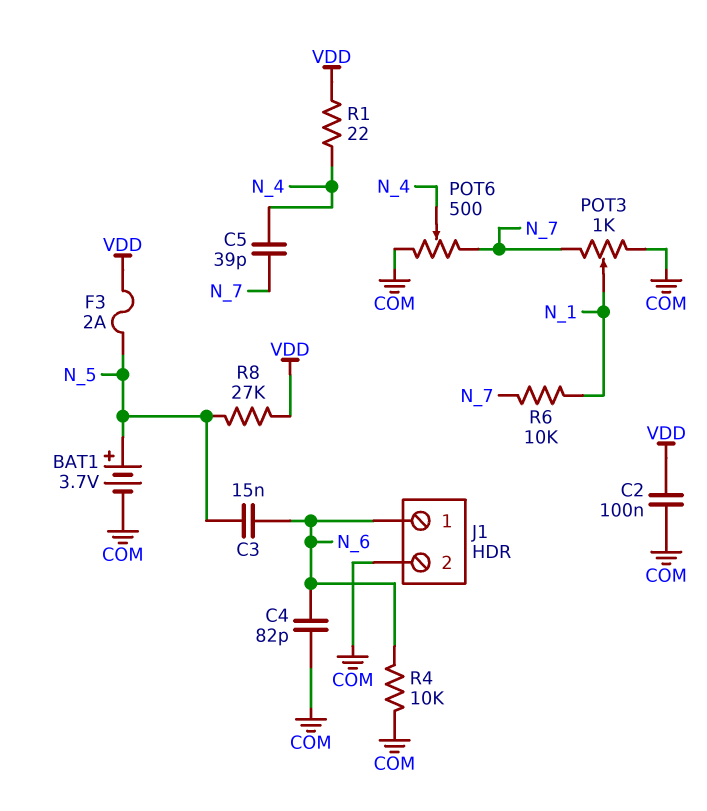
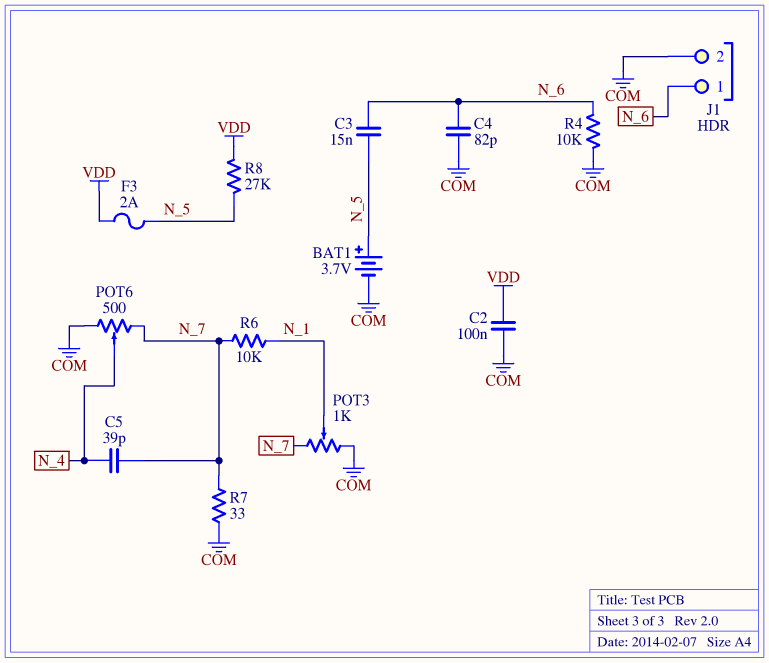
R1: 22 (N_4, VDD) -> none
R7: none -> 33 (COM, N_7)

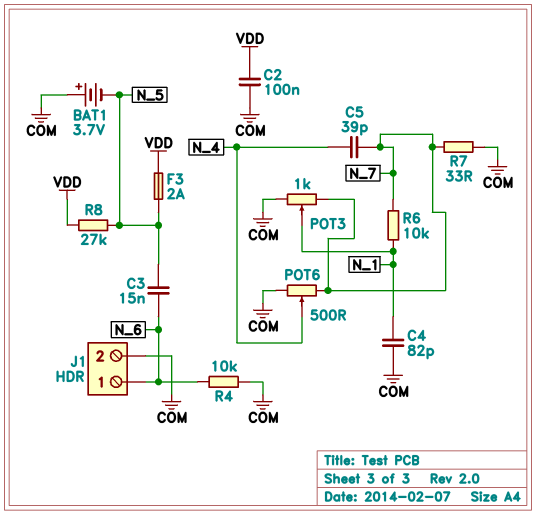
BAT1: 3.7V (plus N_5, minus COM) -> 3.7V (plus COM, minus N_5)
C4: 82pF (COM, N_6) -> 82pF (COM, N_1)

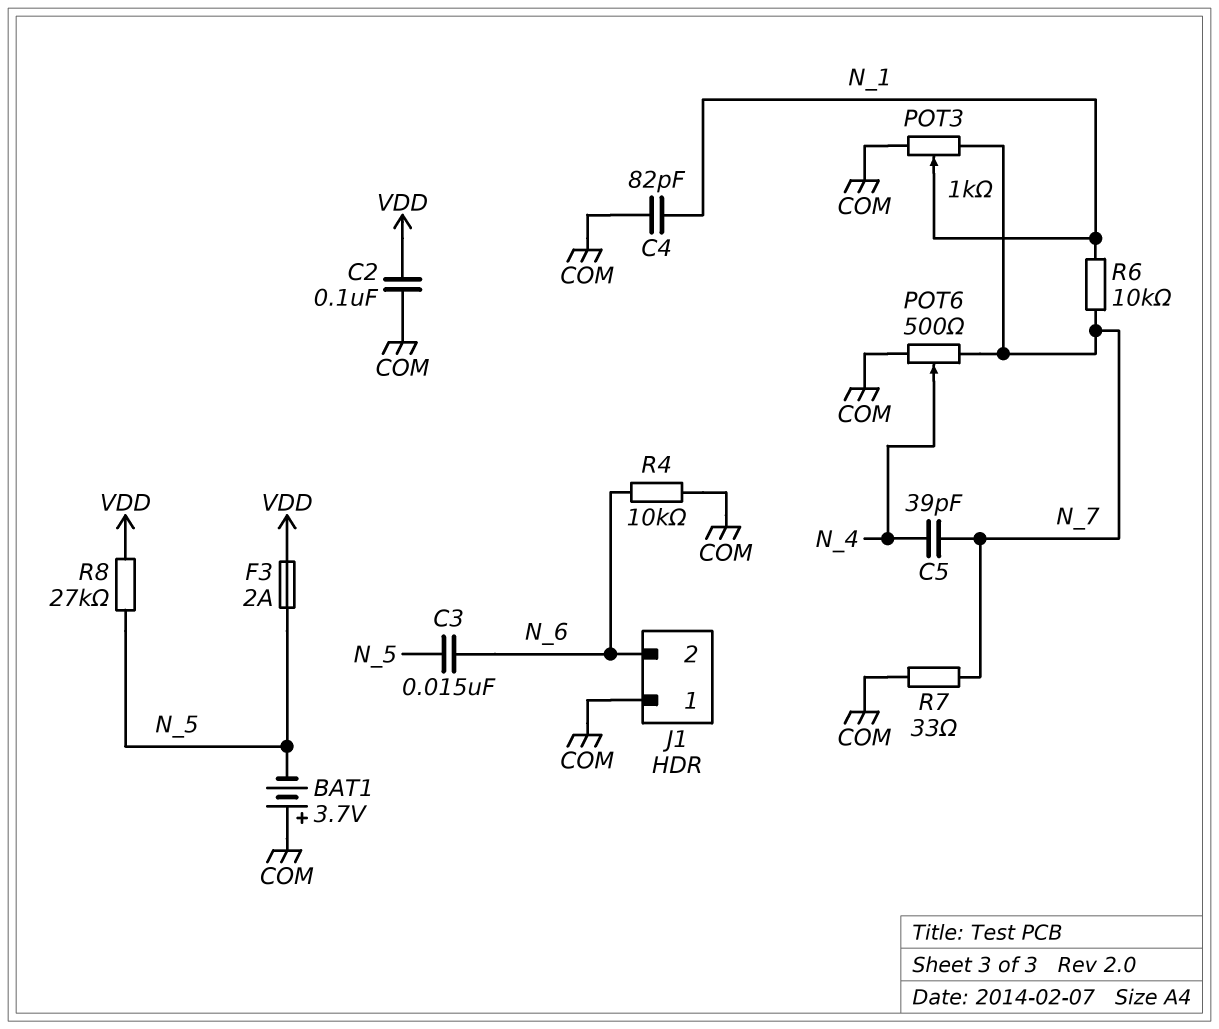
J1 pin 1: N_6 -> COM
J1 pin 2: COM -> N_6

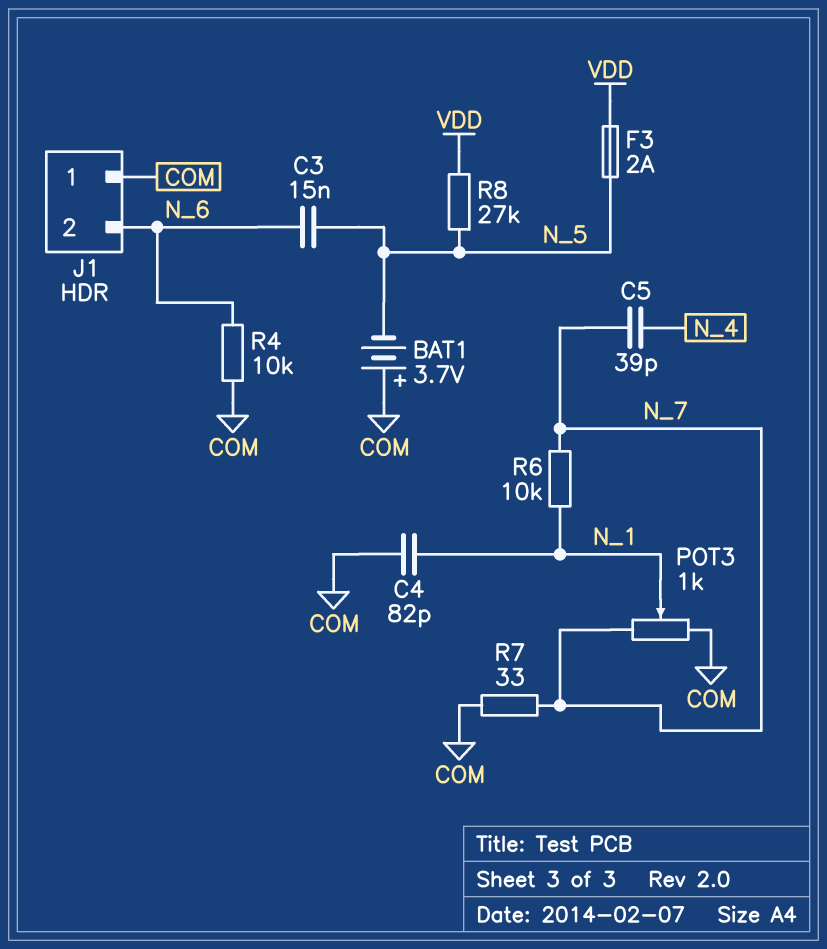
C2: 100nF (COM, VDD) -> none
POT6: 500 (COM, N_7, wiper N_4) -> none

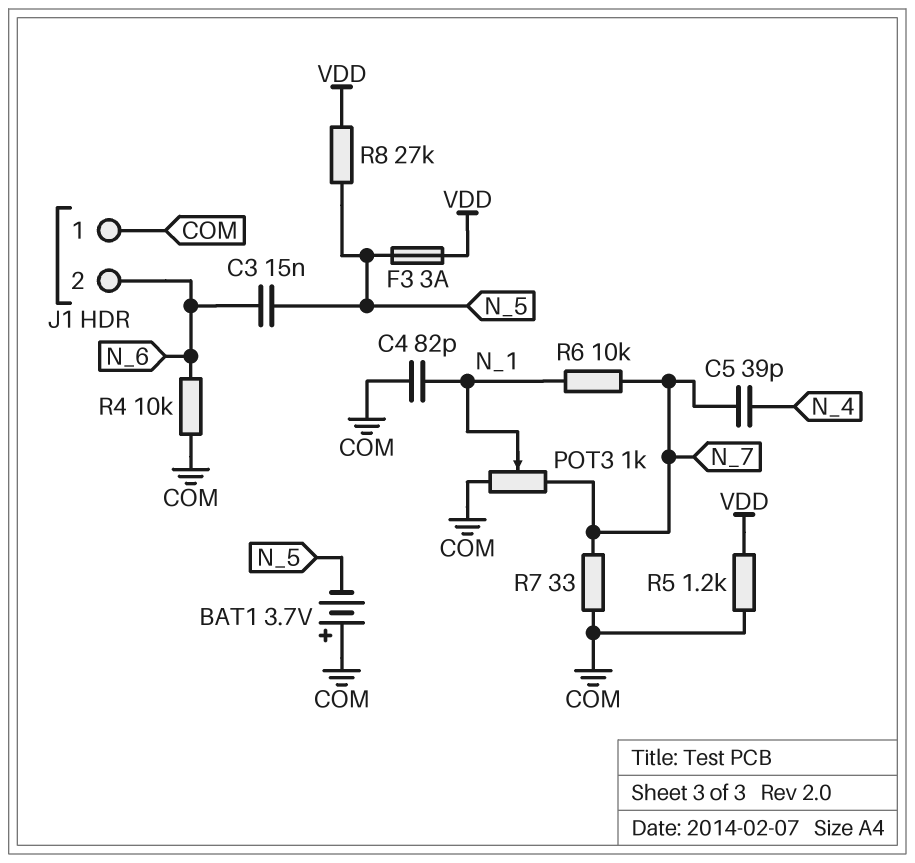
F3: 2A (N_5, VDD) -> 3A (N_5, VDD)
R5: none -> 1.2k (COM, VDD)

